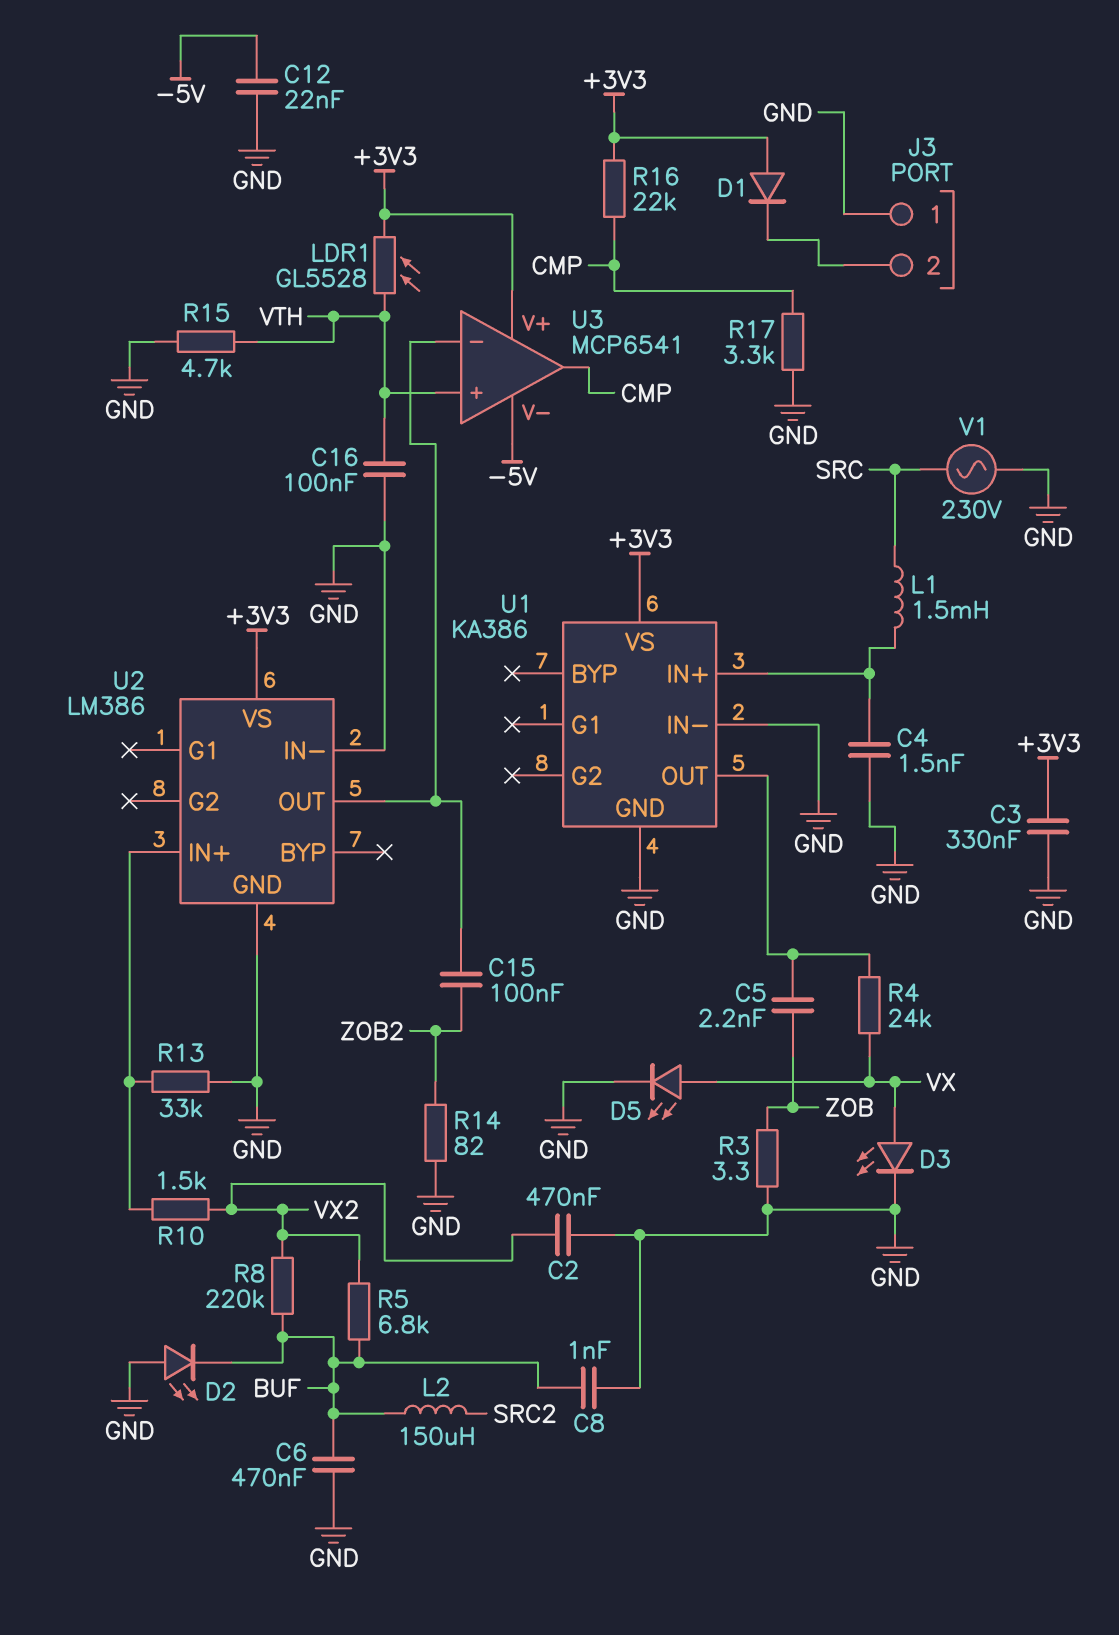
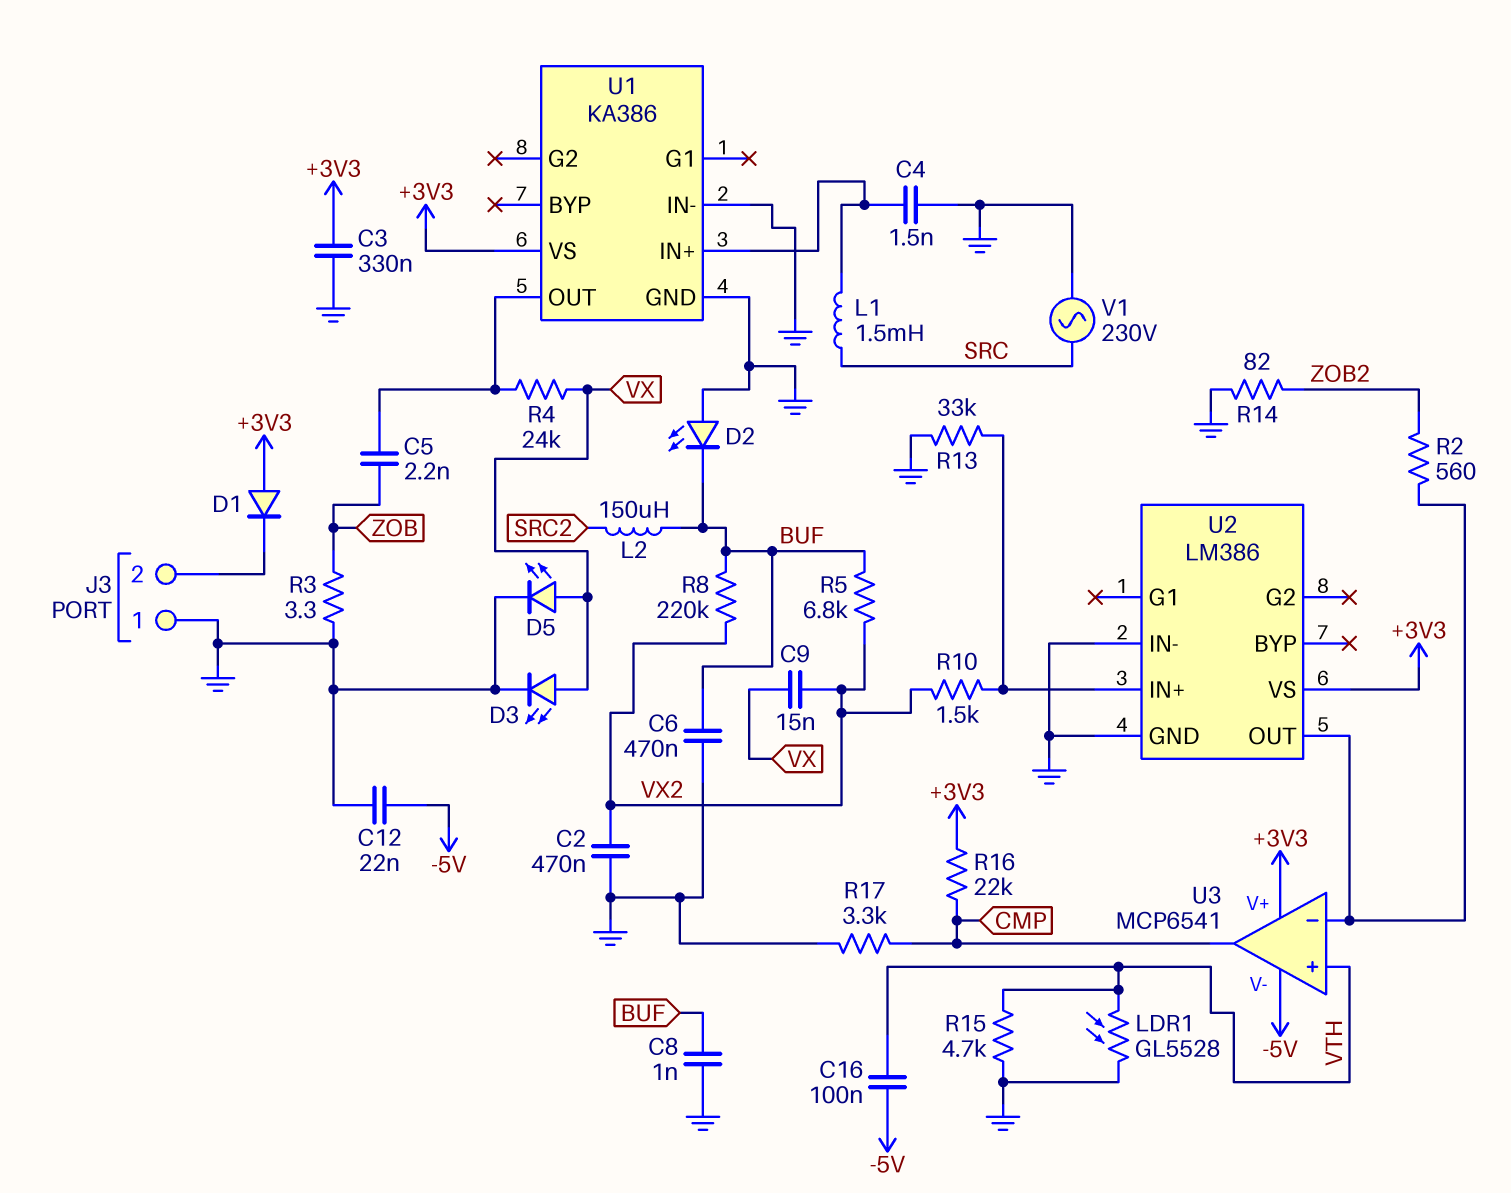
C9: none -> 15nF (VX, VX2)
C15: 100nF (U2/OUT, ZOB2) -> none
C16: 100nF (GND, VTH) -> 100nF (-5V, VTH)
LDR1: GL5528 (+3V3, VTH) -> GL5528 (GND, VTH)
R2: none -> 560 (U2/OUT, ZOB2)

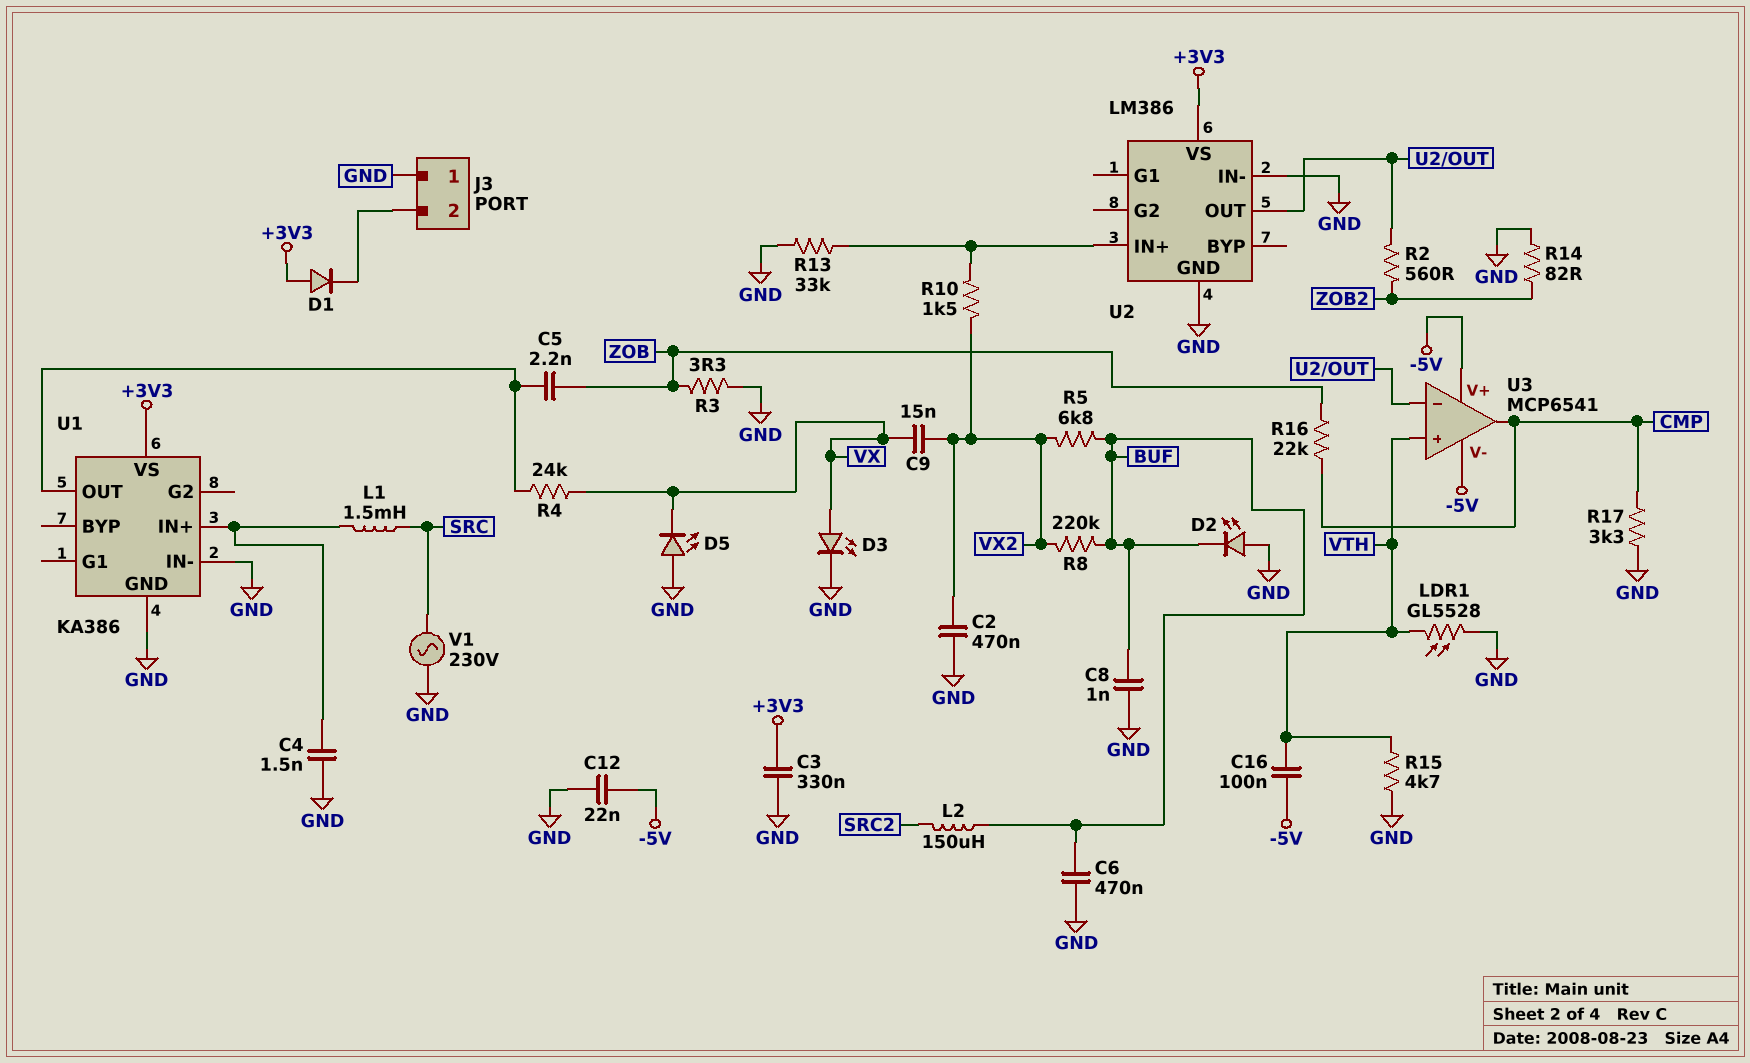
D5: LED (A VX, K GND) -> LED (A GND, K VX)
R16: 22k (+3V3, CMP) -> 22k (CMP, ZOB)
U3 pin V+: +3V3 -> -5V

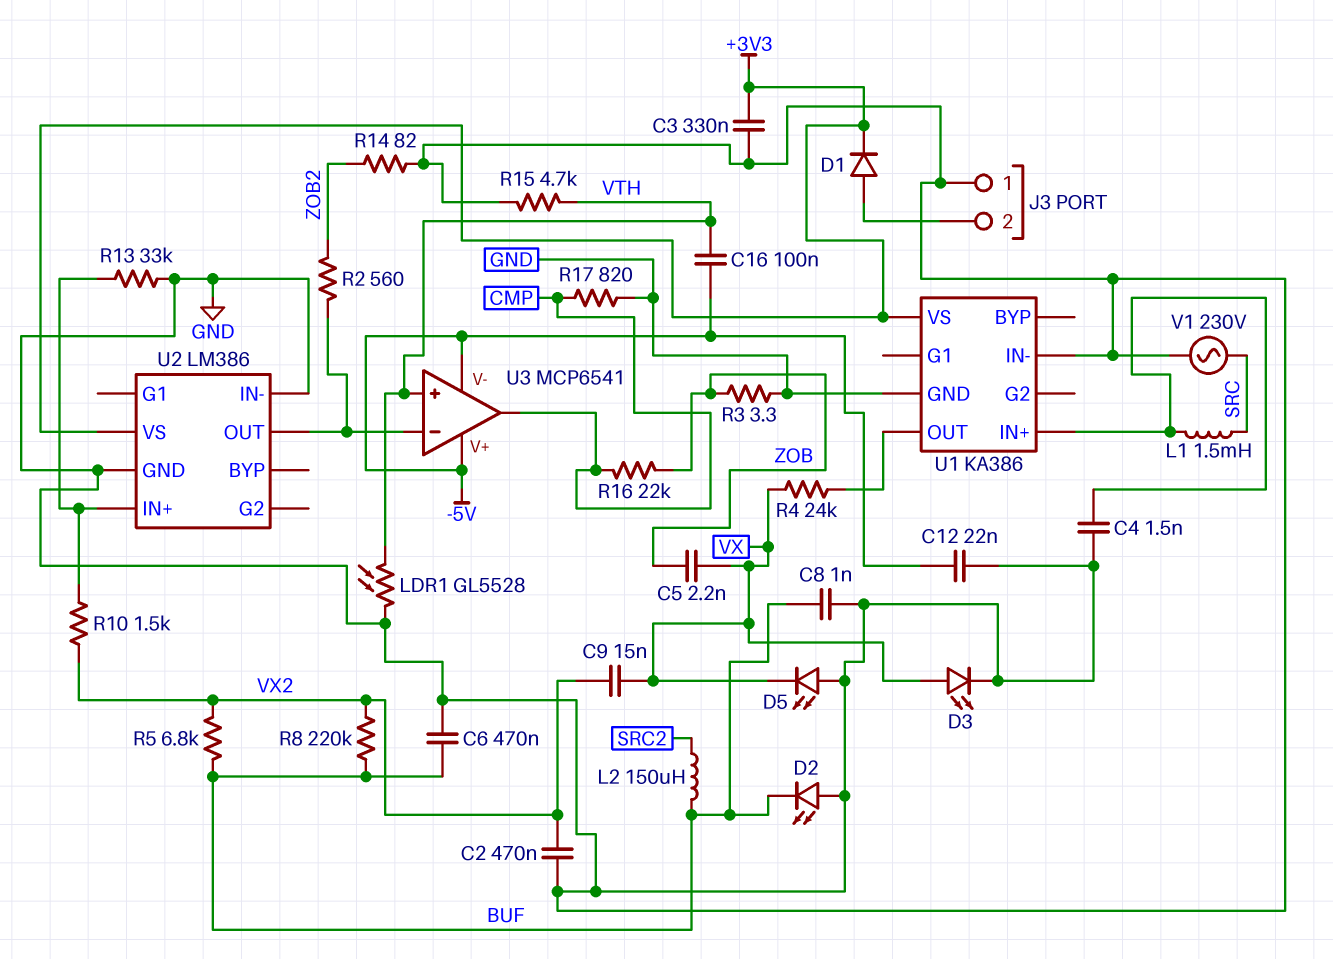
C5: 2.2nF (U1/OUT, ZOB) -> 2.2nF (VX, ZOB)
D1: diode (A +3V3, K J3/2) -> diode (A J3/2, K +3V3)
R17: 3.3k (CMP, GND) -> 820 (CMP, GND)

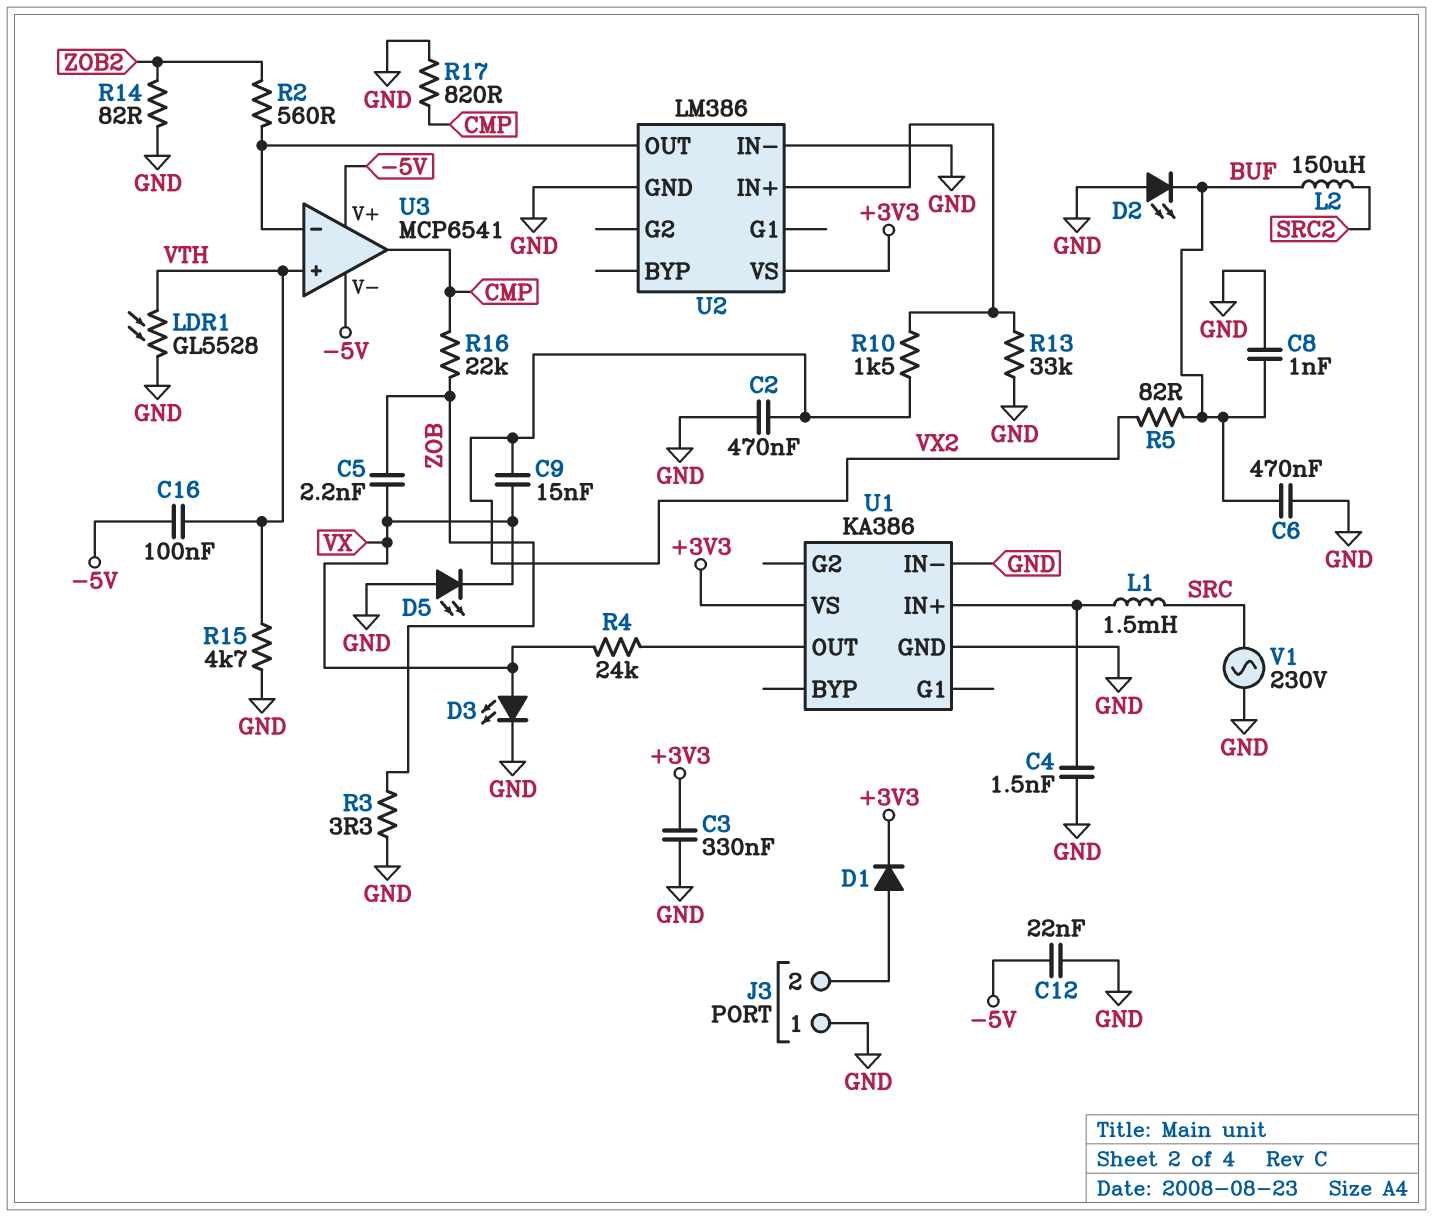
R5: 6.8k (BUF, VX2) -> 82 (BUF, VX2)
R8: 220k (BUF, VX2) -> none

